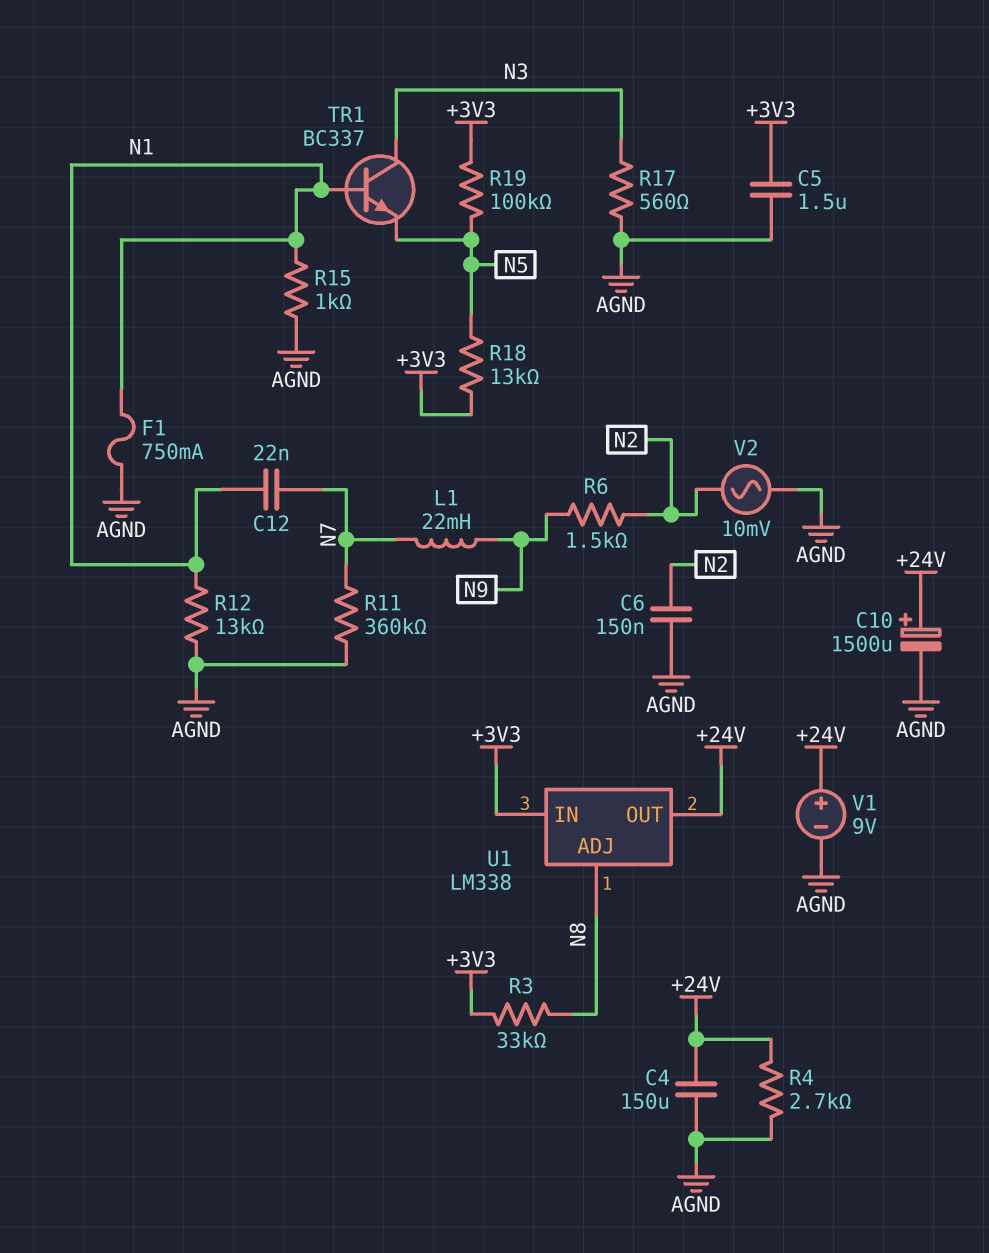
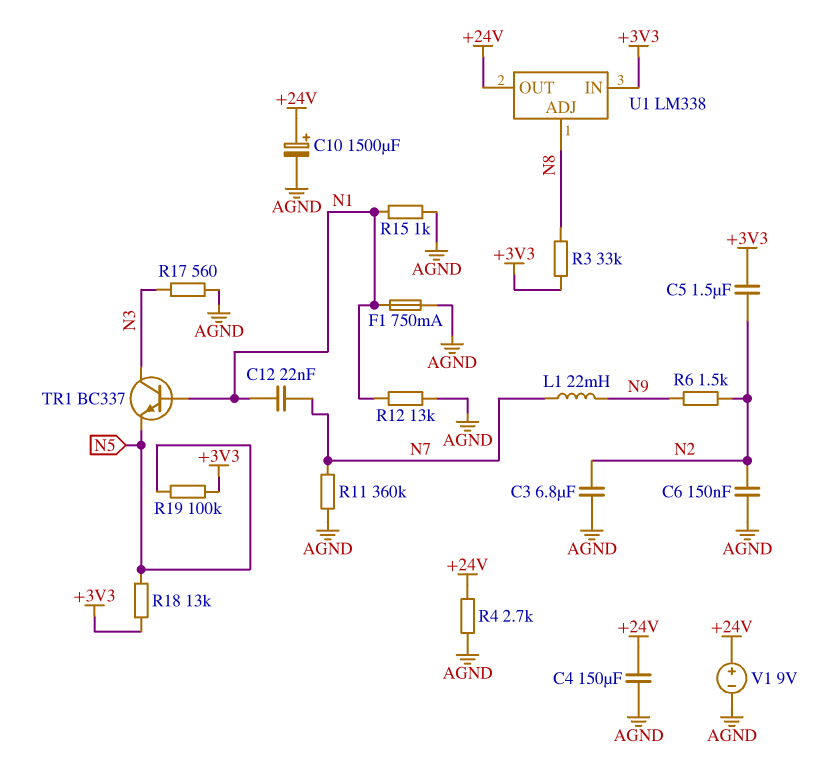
C3: none -> 6.8uF (AGND, N2)
C5: 1.5uF (+3V3, AGND) -> 1.5uF (+3V3, N2)
V2: AC 10mV (AGND, N2) -> none

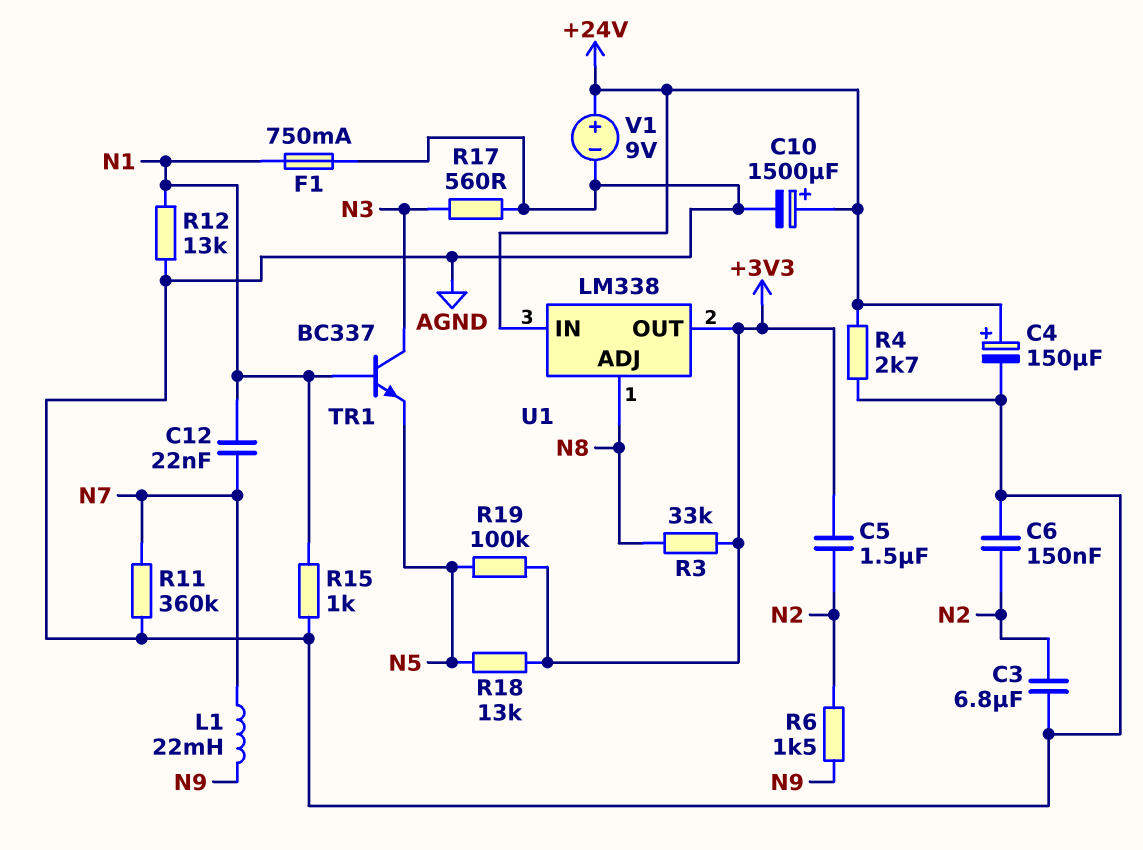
C4: 150uF (+24V, AGND) -> 150uF (plus +24V, minus AGND)
U1 pin IN: +3V3 -> +24V
U1 pin OUT: +24V -> +3V3

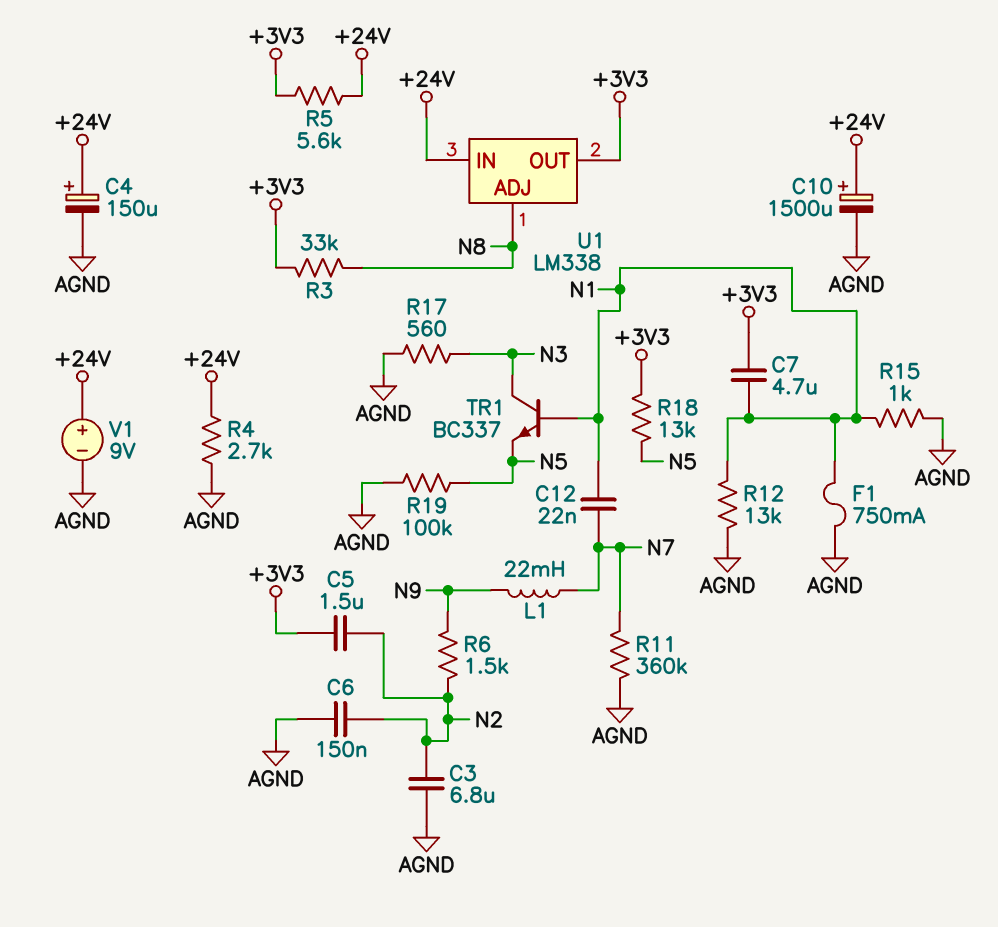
C7: none -> 4.7uF (+3V3, N1)
R5: none -> 5.6k (+3V3, +24V)
R19: 100k (+3V3, N5) -> 100k (AGND, N5)

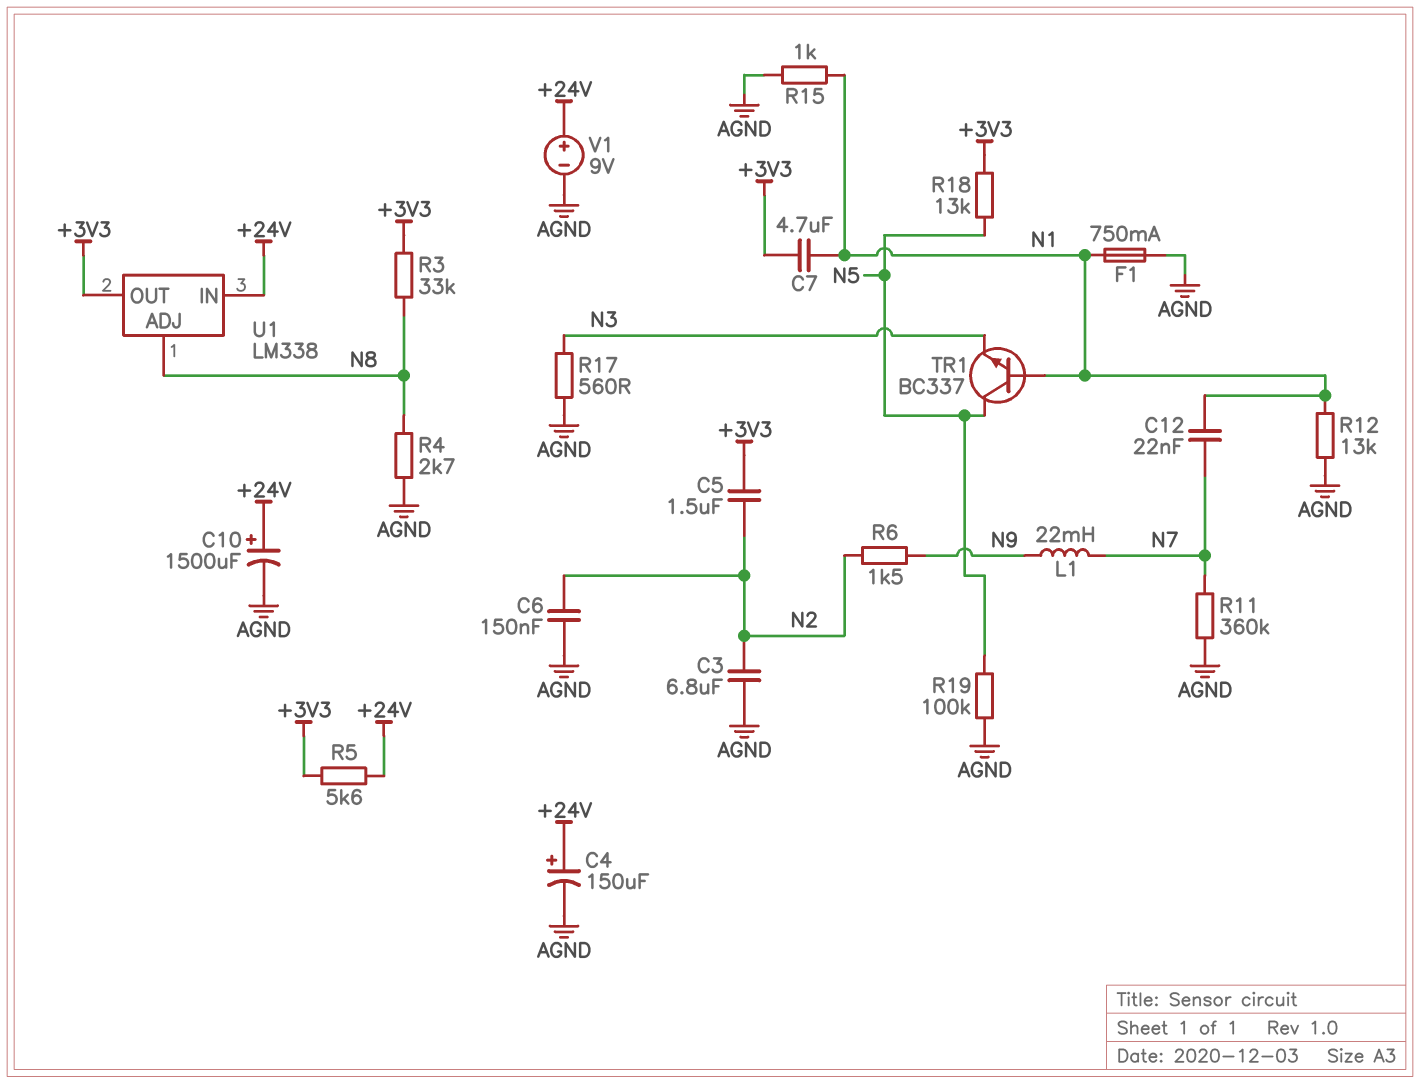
R4: 2.7k (+24V, AGND) -> 2.7k (AGND, N8)
TR1: NPN BC337 (B N1, C N3, E N5) -> NPN BC337 (B N1, C N5, E N3)

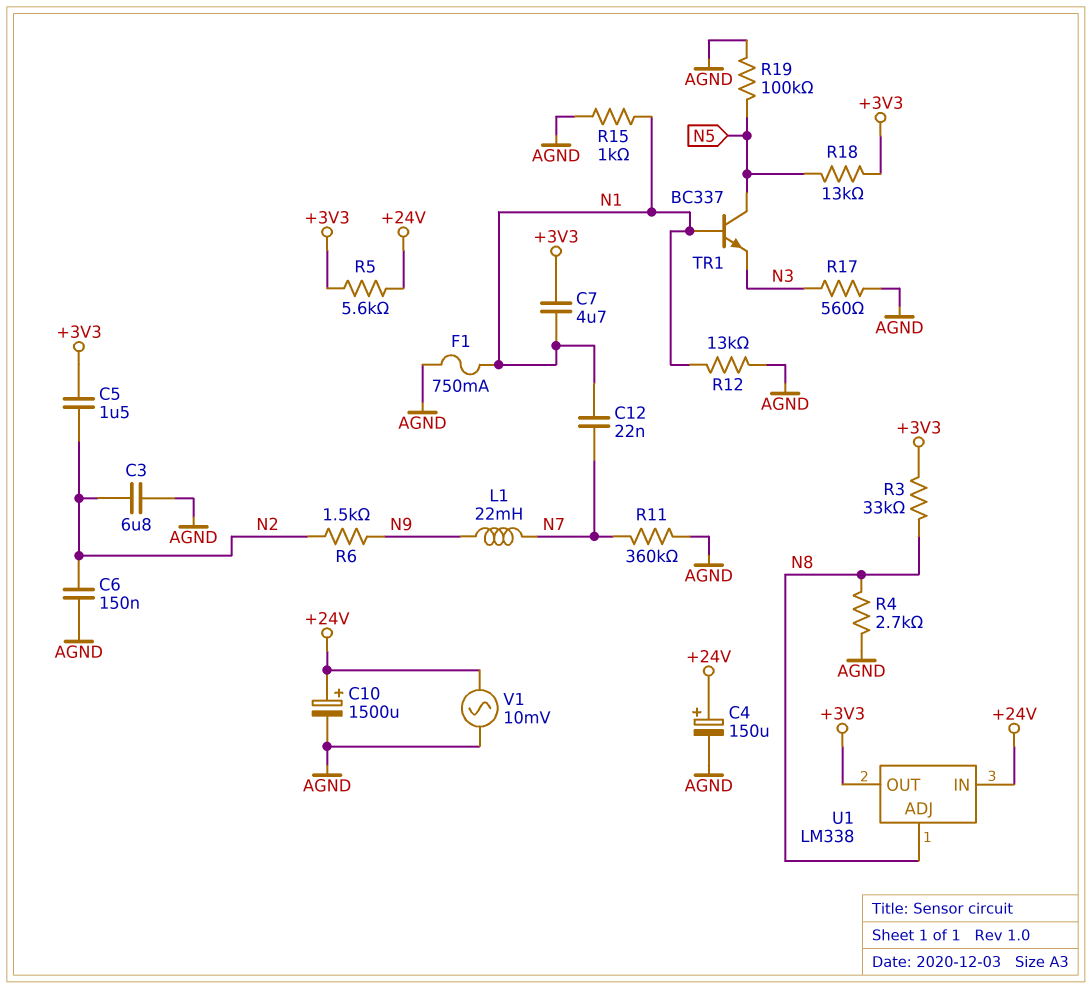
V1: 9V (plus +24V, minus AGND) -> AC 10mV (+24V, AGND)

